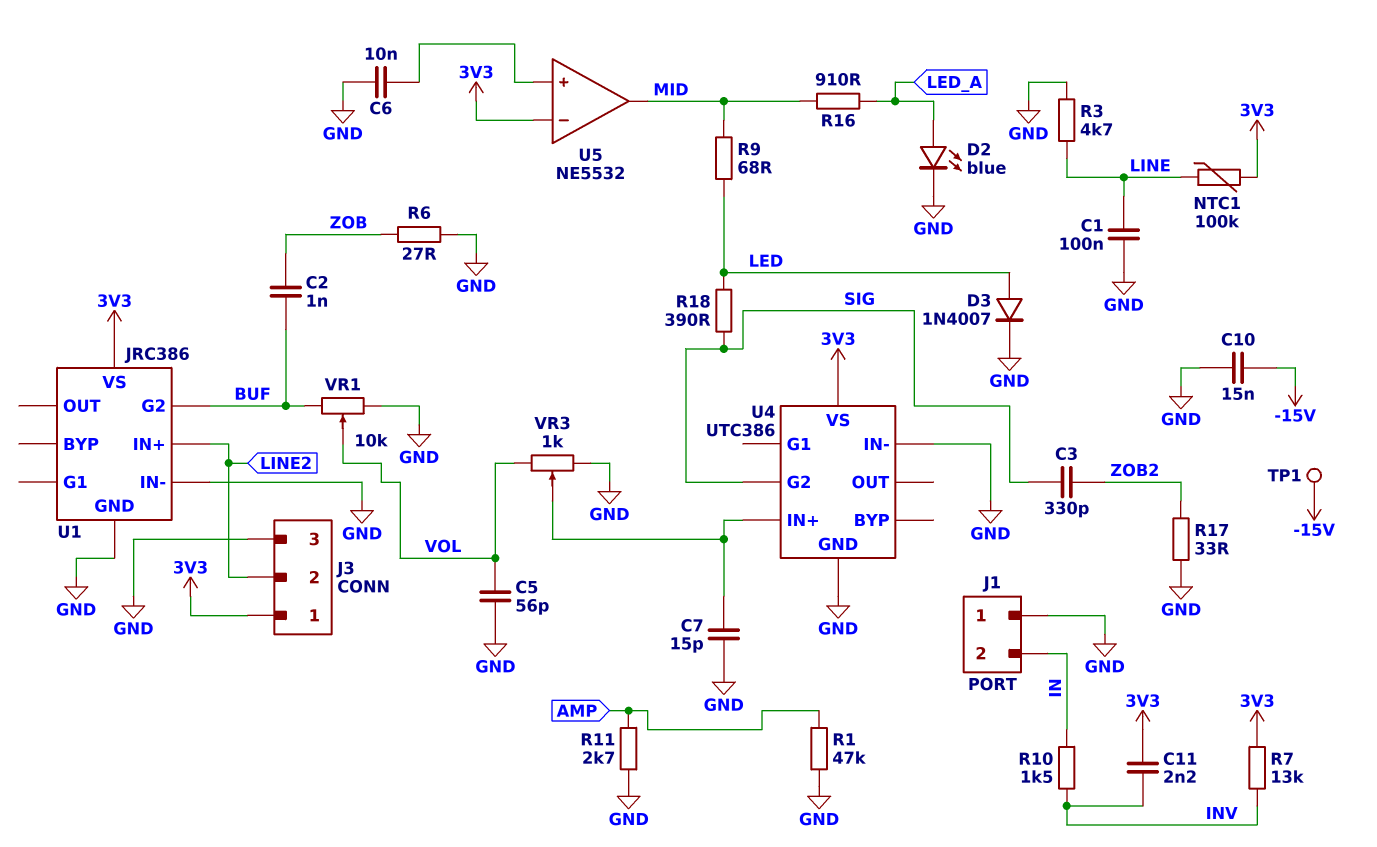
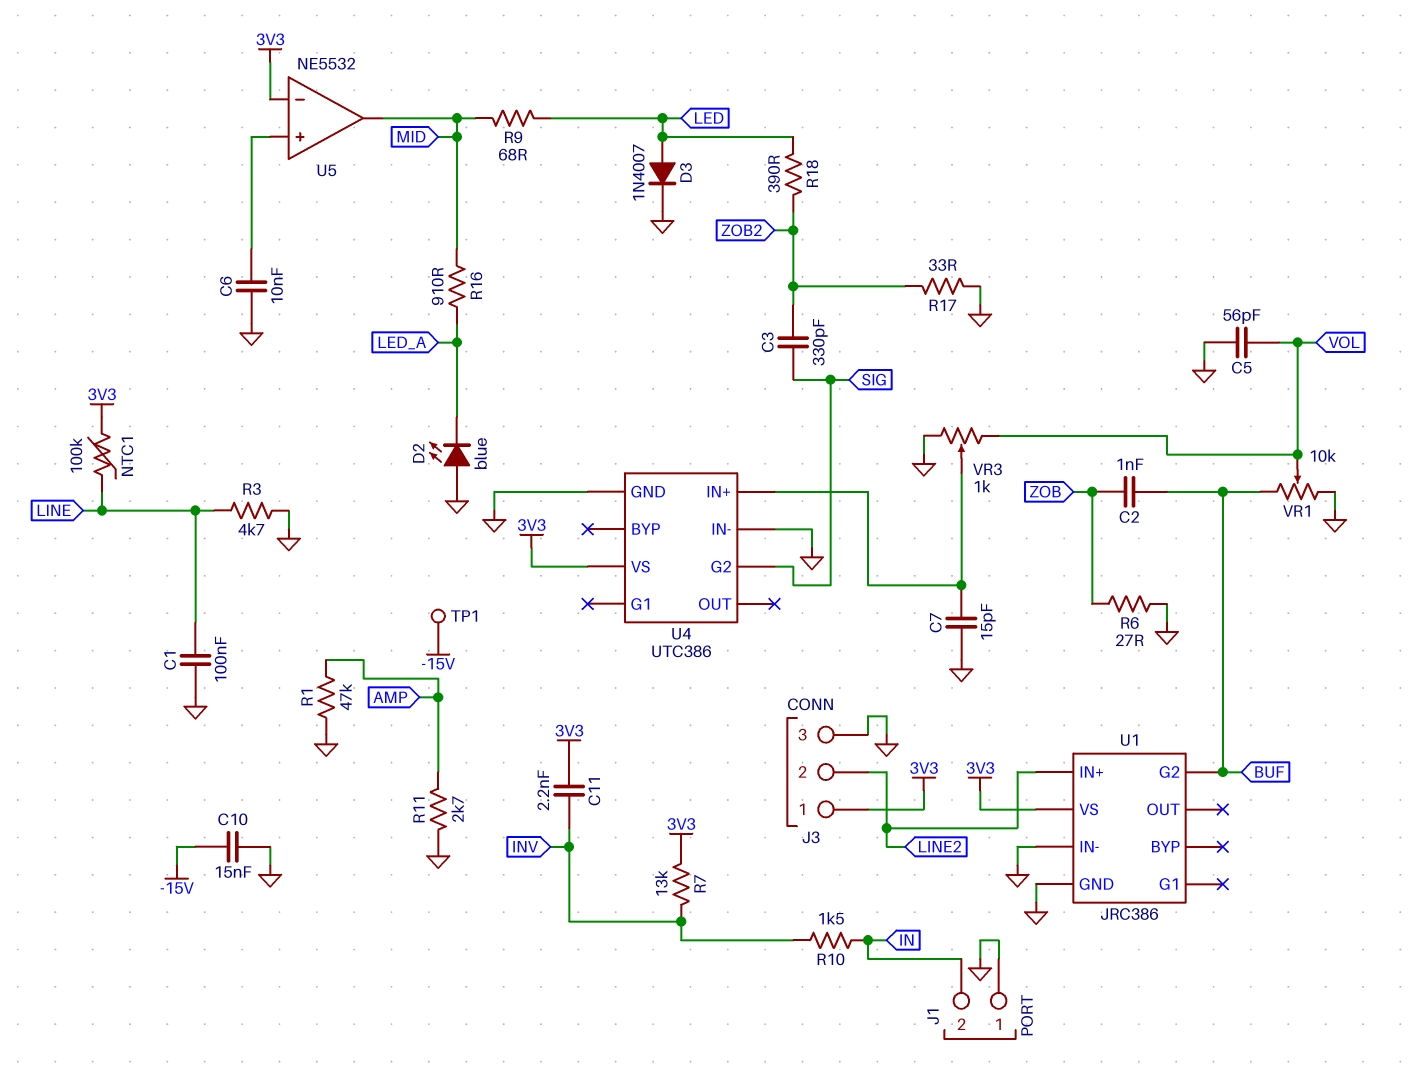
D2: LED blue (A LED_A, K GND) -> LED blue (A GND, K LED_A)
R18: 390 (LED, SIG) -> 390 (LED, ZOB2)

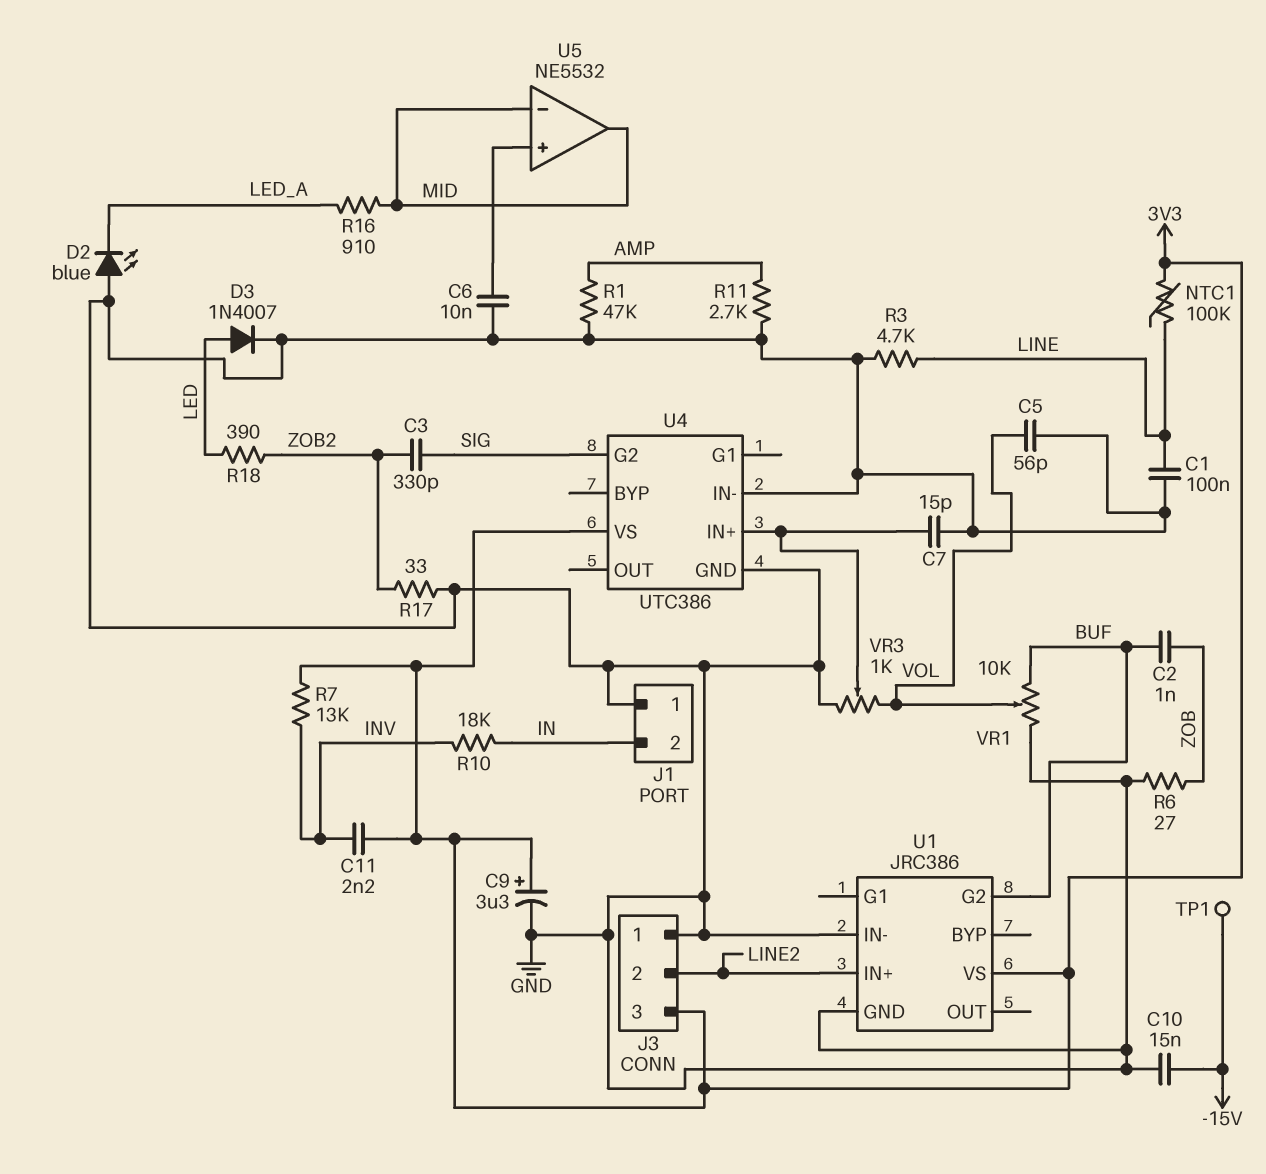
C9: none -> 3.3uF (plus 3V3, minus GND)
J3 pin 1: 3V3 -> GND
J3 pin 3: GND -> 3V3
R9: 68 (LED, MID) -> none
R10: 1.5k (IN, INV) -> 18k (IN, INV)
U5 pin in-: 3V3 -> MID

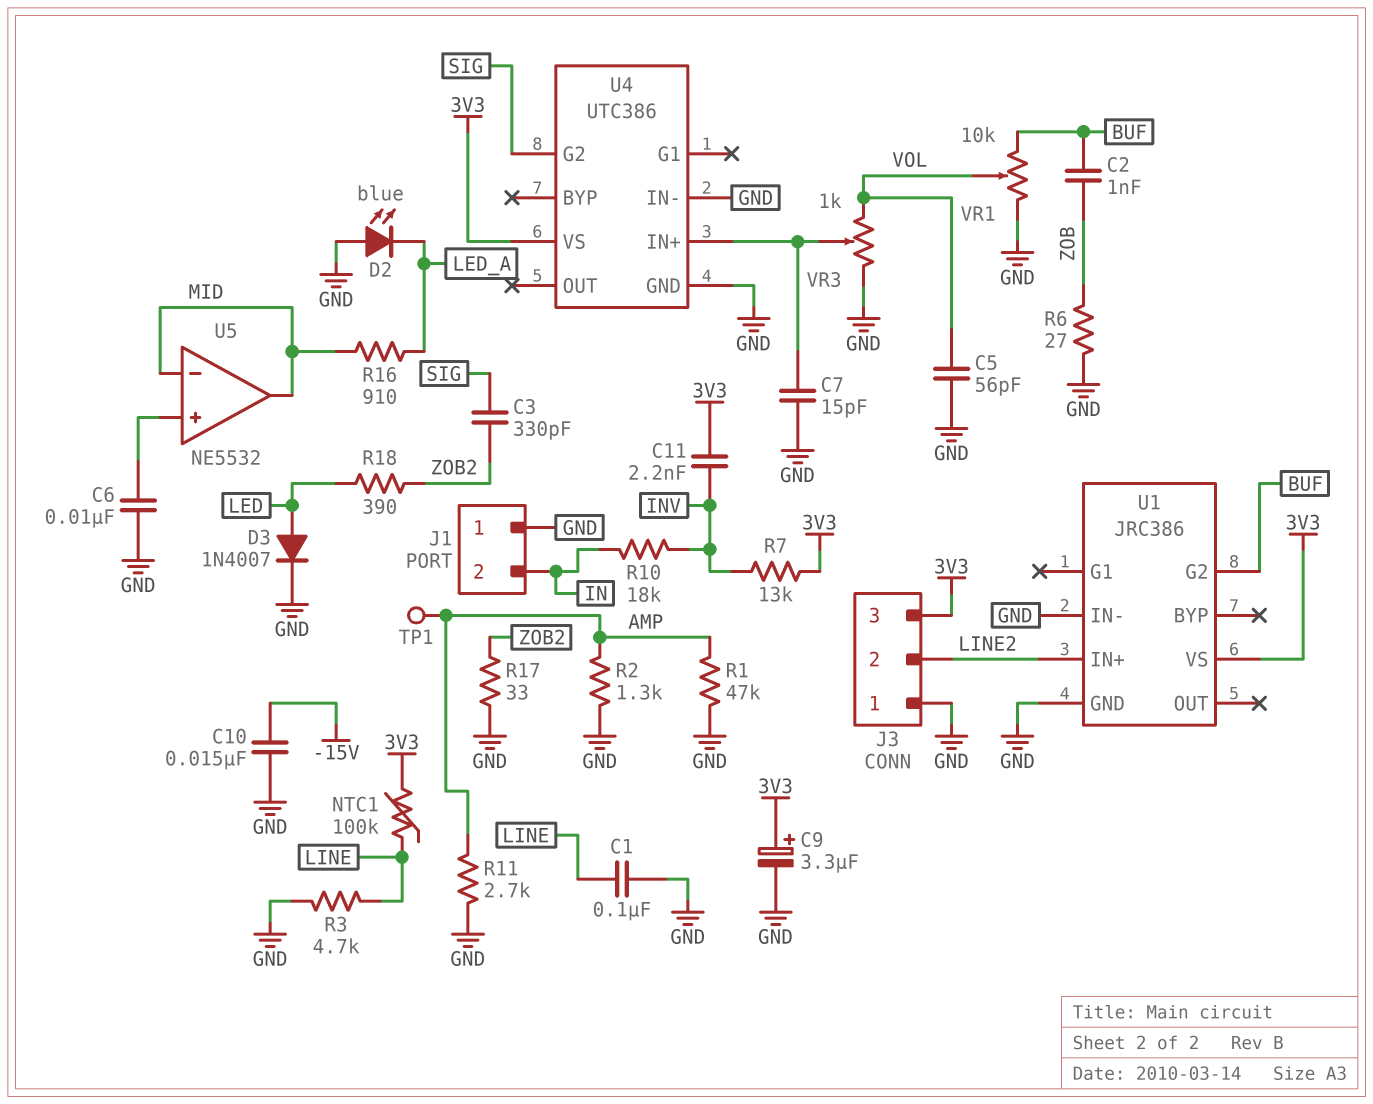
R2: none -> 1.3k (AMP, GND)
TP1: test point (-15V) -> test point (AMP)

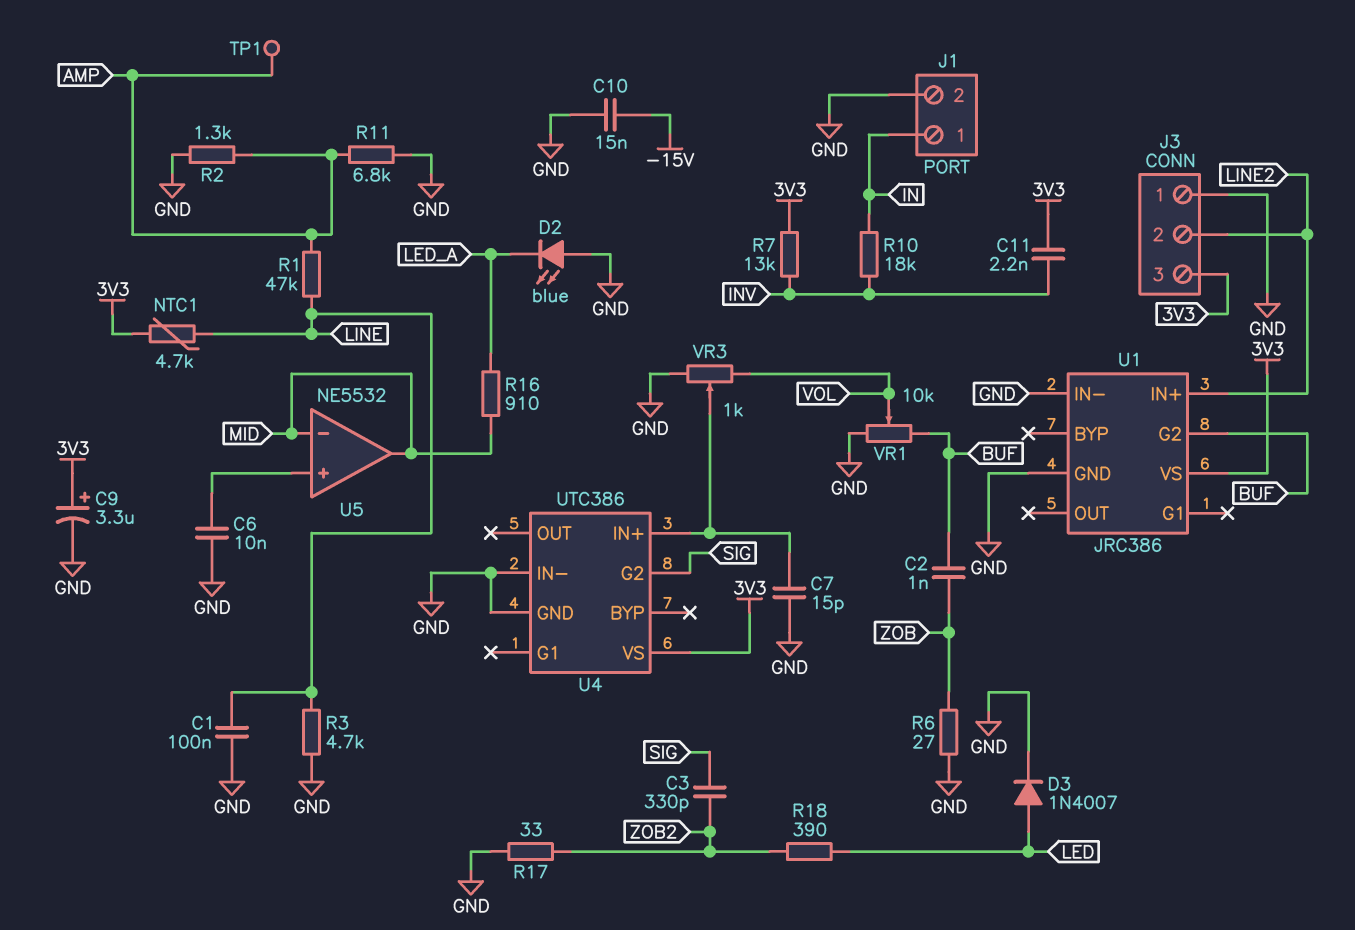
C5: 56pF (GND, VOL) -> none
J1 pin 1: GND -> IN
J1 pin 2: IN -> GND
NTC1: 100k (3V3, LINE) -> 4.7k (3V3, LINE)
R1: 47k (AMP, GND) -> 47k (AMP, LINE)
R11: 2.7k (AMP, GND) -> 6.8k (AMP, GND)

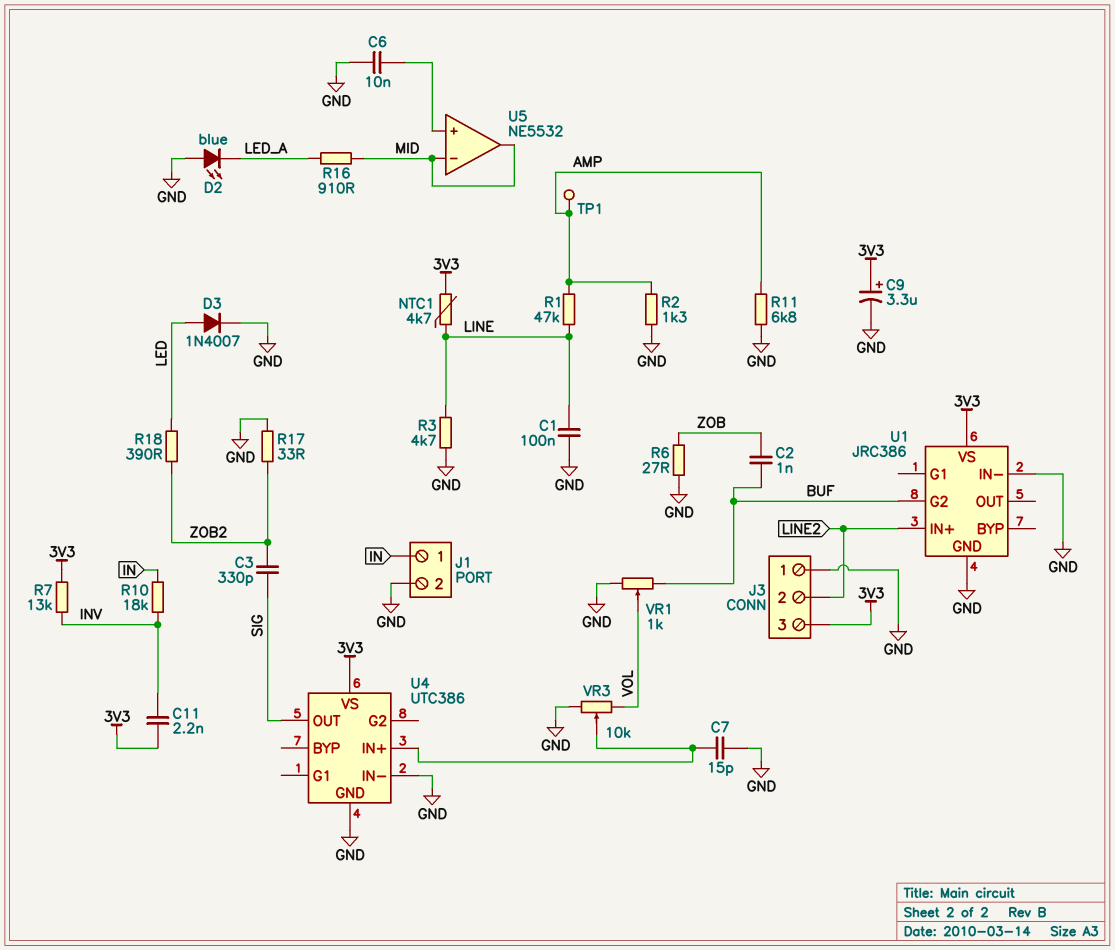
C10: 15nF (-15V, GND) -> none
U4 pin G2: SIG -> none
U4 pin OUT: none -> SIG
VR1: 10k (BUF, GND, wiper VOL) -> 1k (BUF, GND, wiper VOL)
VR3: 1k (GND, VOL, wiper U4/IN+) -> 10k (GND, VOL, wiper U4/IN+)

